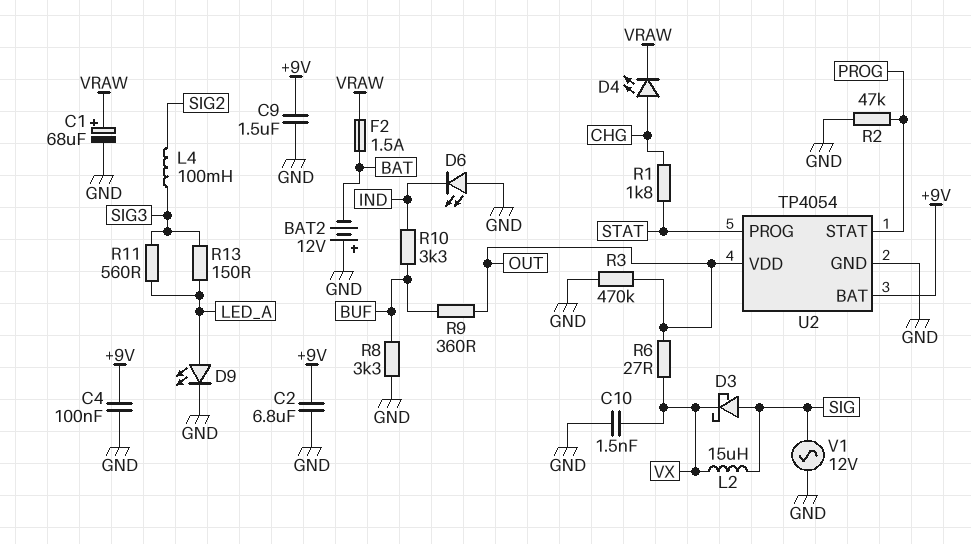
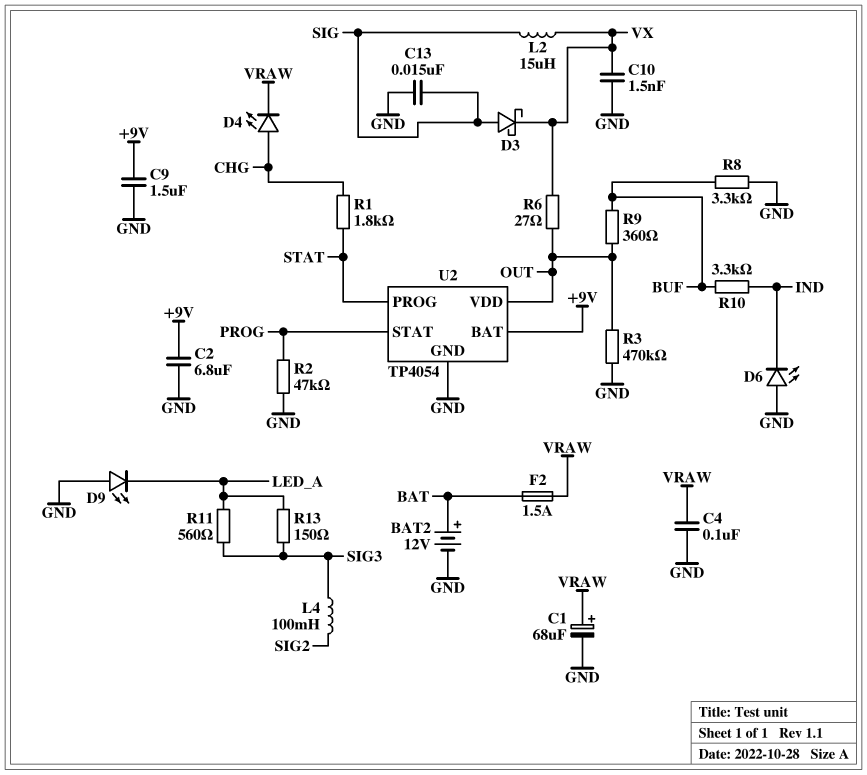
BAT2: 12V (plus GND, minus BAT) -> 12V (plus BAT, minus GND)
C4: 100nF (+9V, GND) -> 100nF (GND, VRAW)
C13: none -> 15nF (GND, SIG)
D9: LED (A LED_A, K GND) -> LED (A GND, K LED_A)
V1: AC 12V (GND, SIG) -> none

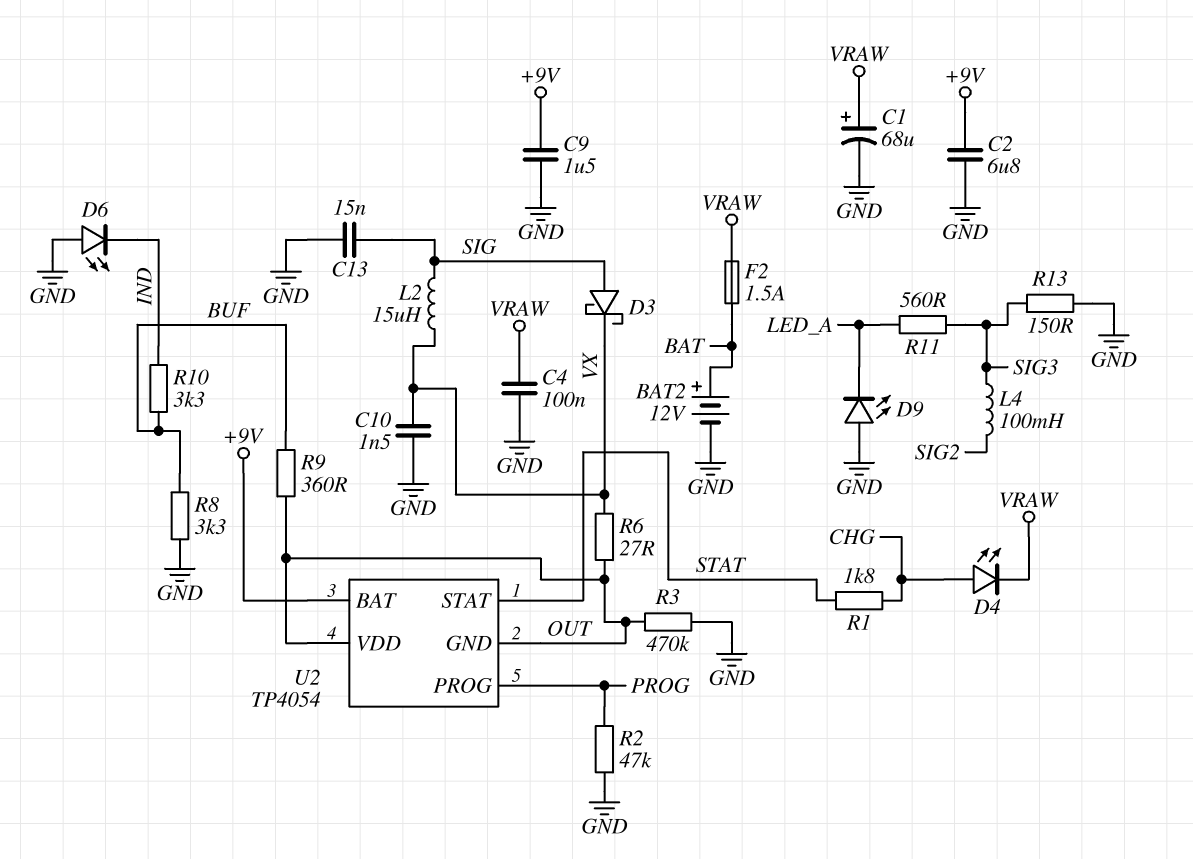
R13: 150 (LED_A, SIG3) -> 150 (GND, SIG3)
U2 pin GND: GND -> OUT
U2 pin PROG: STAT -> PROG
U2 pin STAT: PROG -> STAT

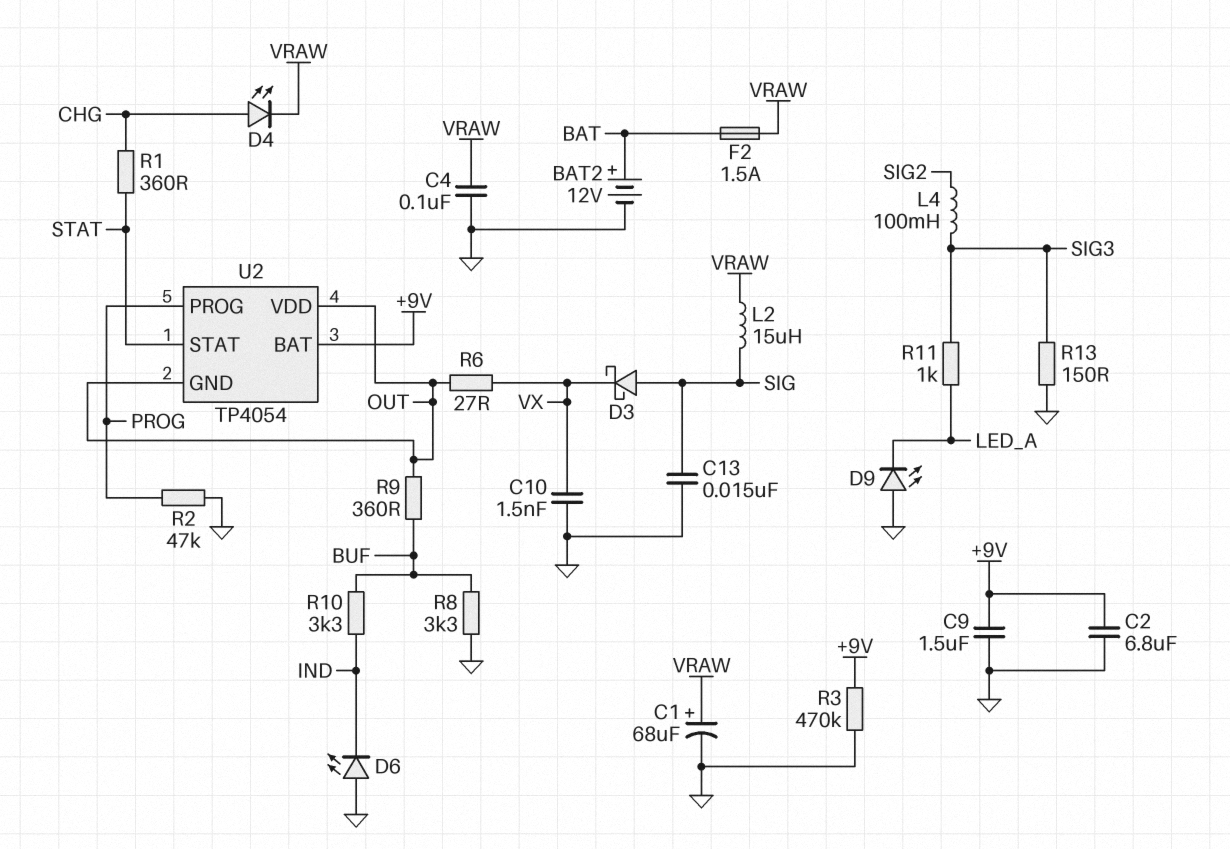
L2: 15uH (SIG, VX) -> 15uH (SIG, VRAW)
R1: 1.8k (CHG, STAT) -> 360 (CHG, STAT)
R3: 470k (GND, OUT) -> 470k (+9V, GND)
R11: 560 (LED_A, SIG3) -> 1k (LED_A, SIG3)

